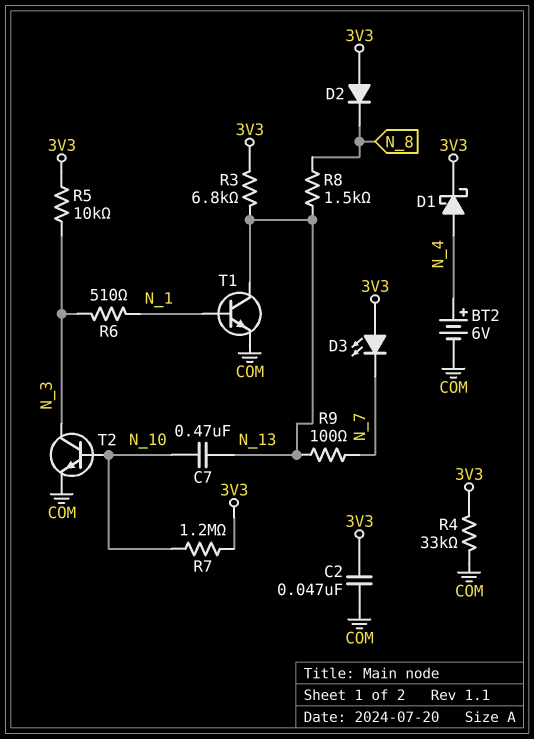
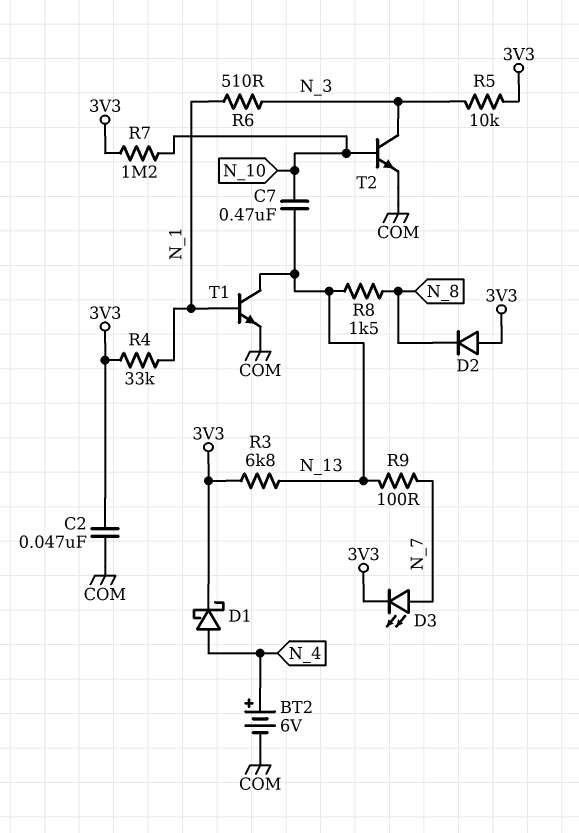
D3: LED (A 3V3, K N_7) -> LED (A N_7, K 3V3)
R4: 33k (3V3, COM) -> 33k (3V3, N_1)

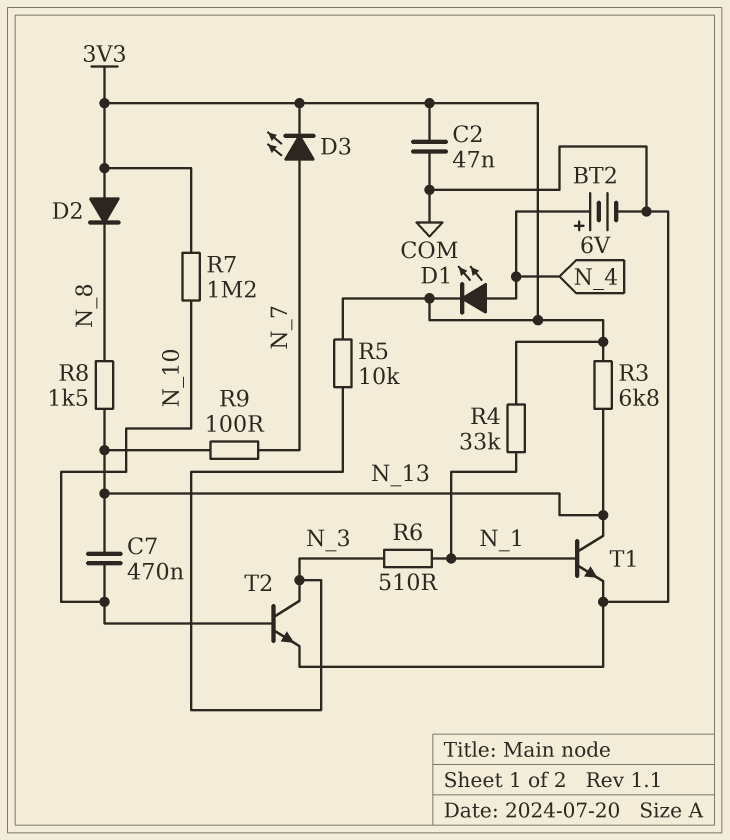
D1: schottky (A N_4, K 3V3) -> LED (A N_4, K 3V3)

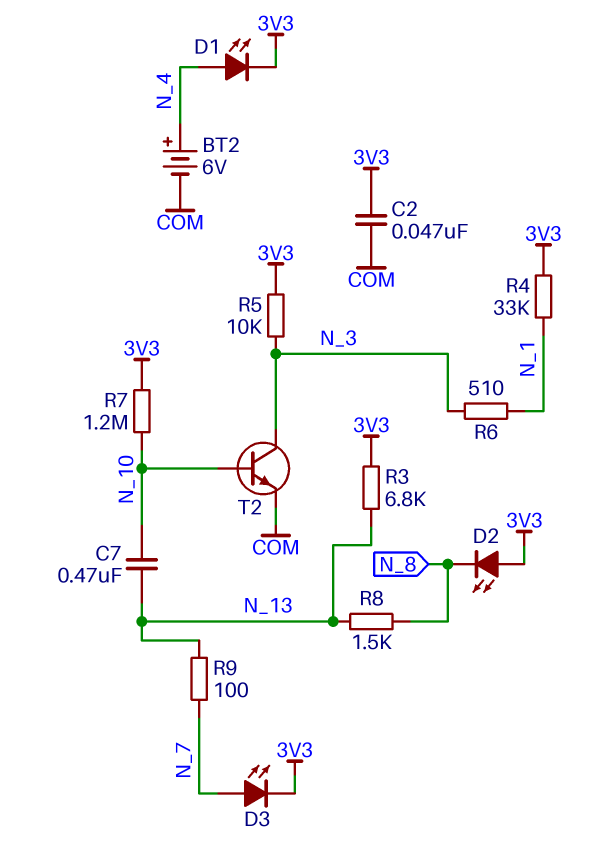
D2: diode (A 3V3, K N_8) -> LED (A 3V3, K N_8)
T1: NPN (B N_1, C N_13, E COM) -> none

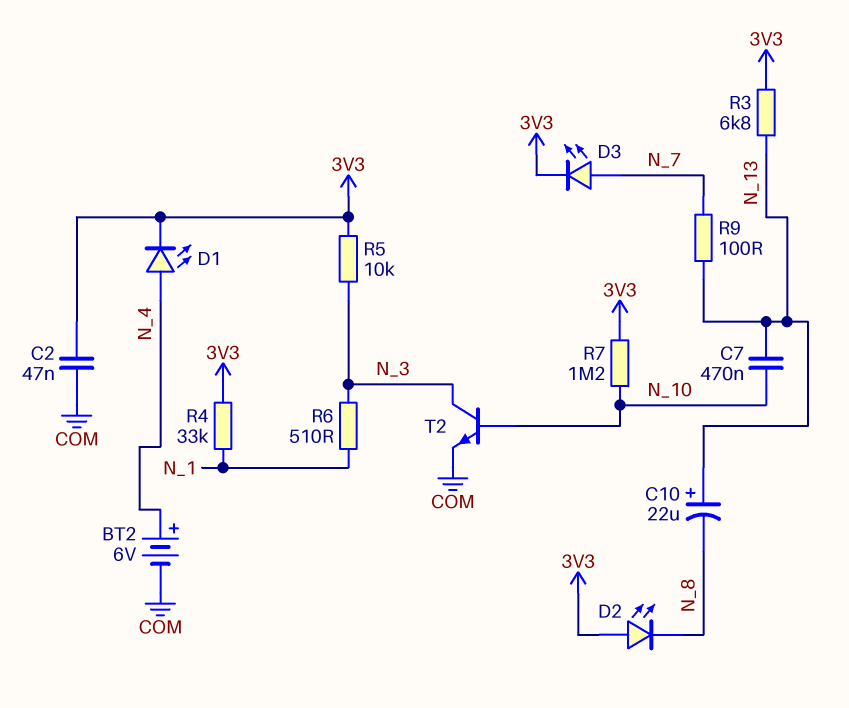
C10: none -> 22uF (plus N_13, minus N_8)
R8: 1.5k (N_8, N_13) -> none

